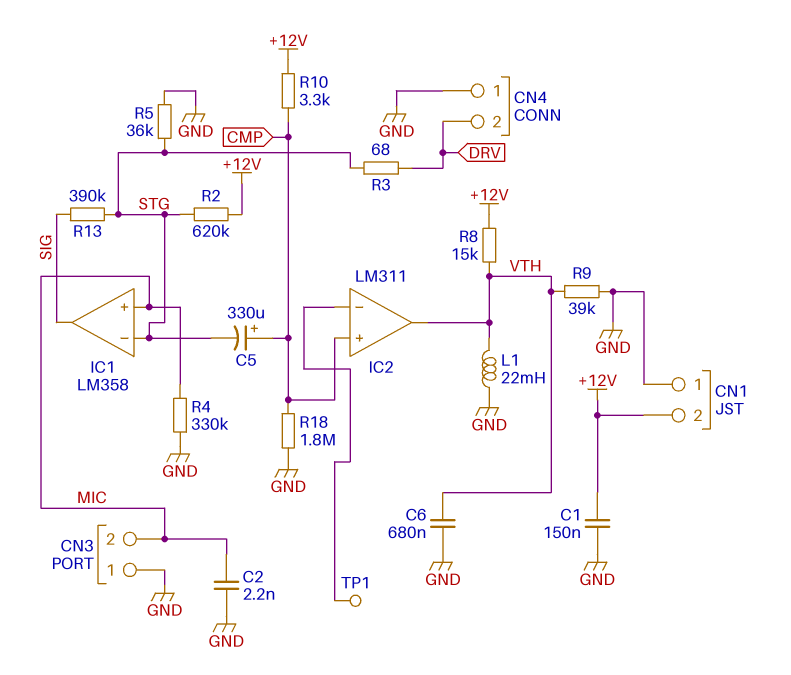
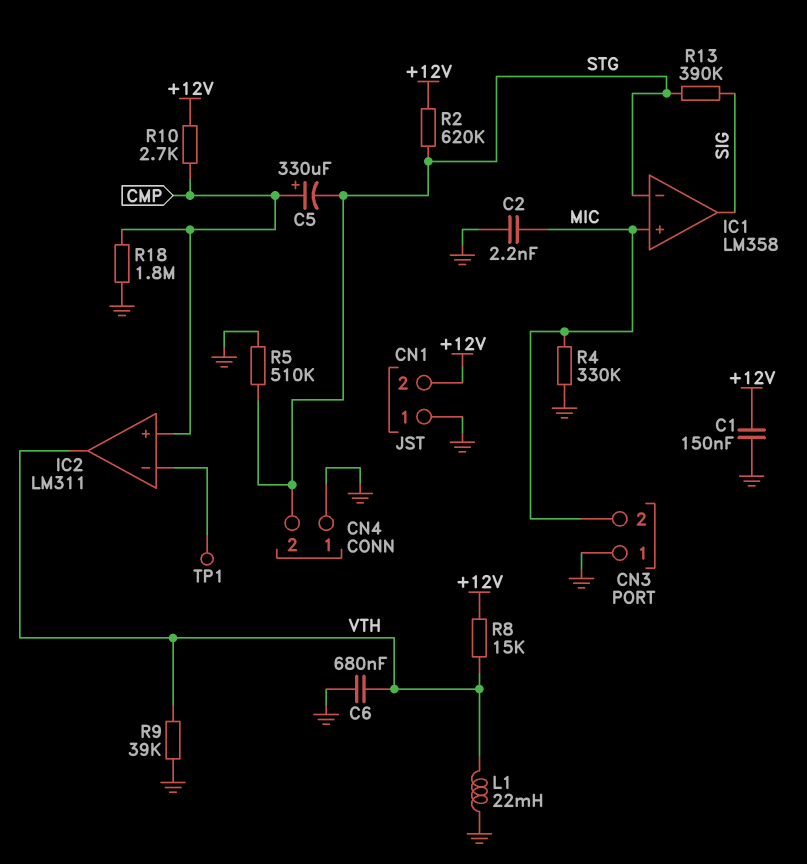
CN4 pin 2: DRV -> STG
R3: 68 (DRV, STG) -> none
R5: 36k (GND, STG) -> 510k (GND, STG)
R10: 3.3k (+12V, CMP) -> 2.7k (+12V, CMP)

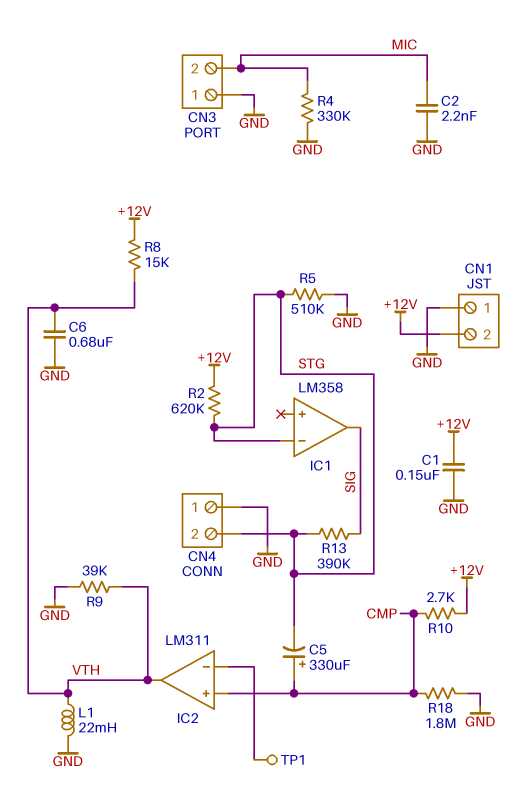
IC1 pin in+: MIC -> none

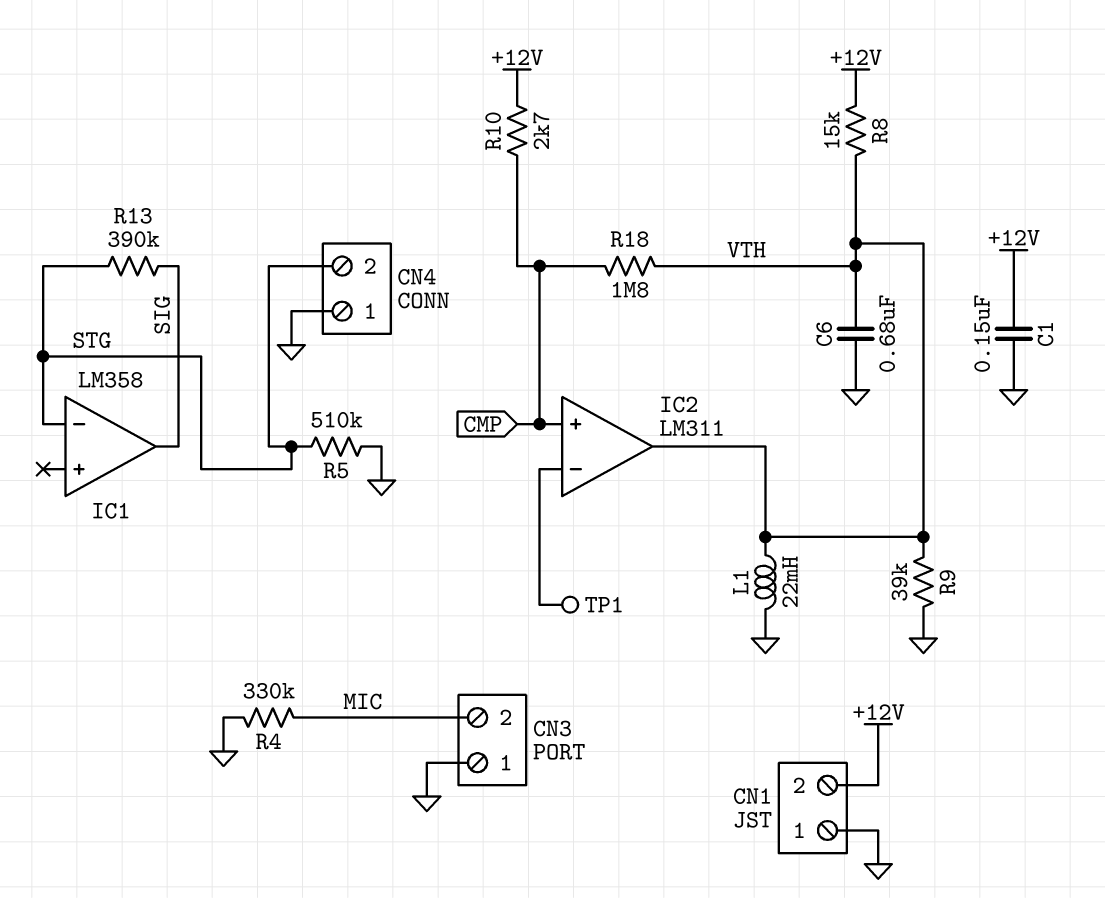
C2: 2.2nF (GND, MIC) -> none
C5: 330uF (plus CMP, minus STG) -> none
R2: 620k (+12V, STG) -> none
R18: 1.8M (CMP, GND) -> 1.8M (CMP, VTH)

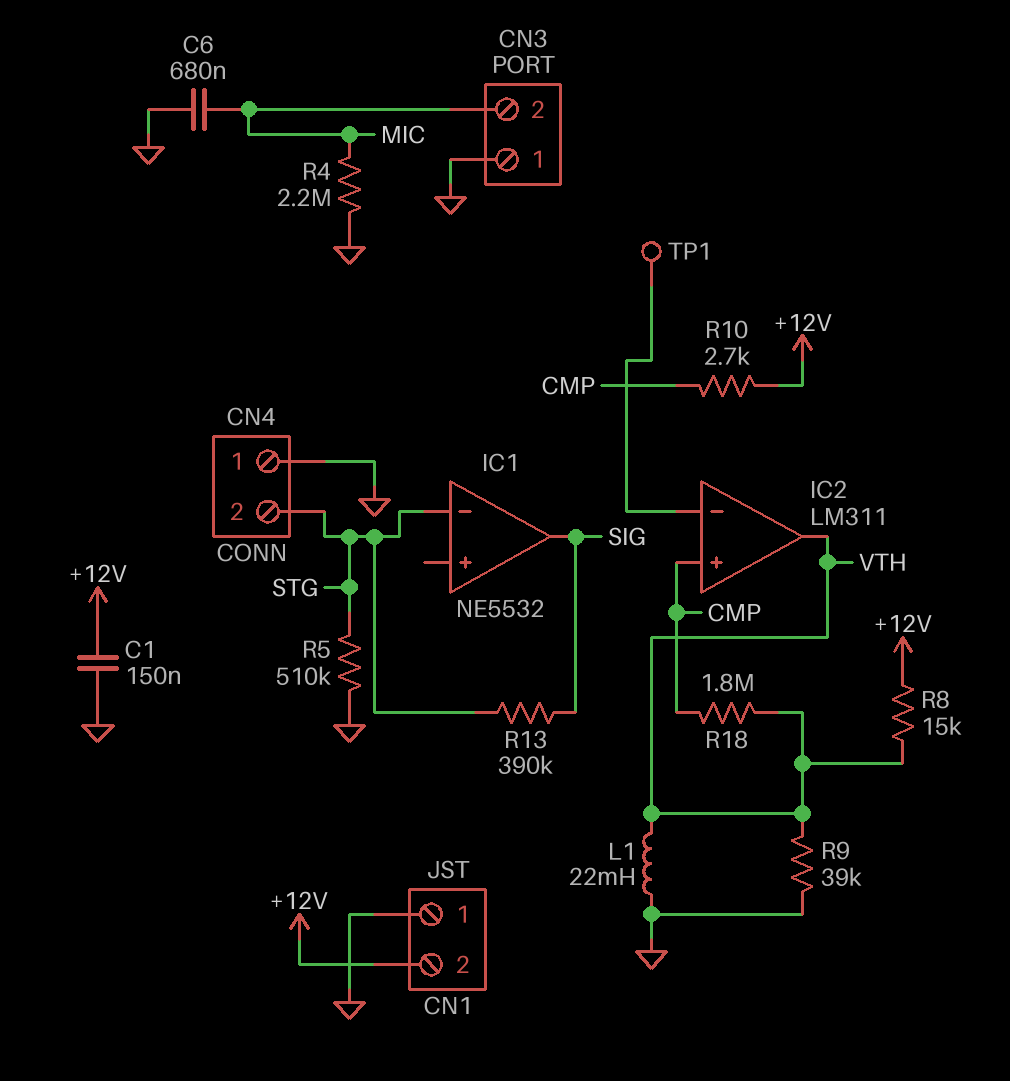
C6: 680nF (GND, VTH) -> 680nF (GND, MIC)
IC1: LM358 -> NE5532
R4: 330k (GND, MIC) -> 2.2M (GND, MIC)

